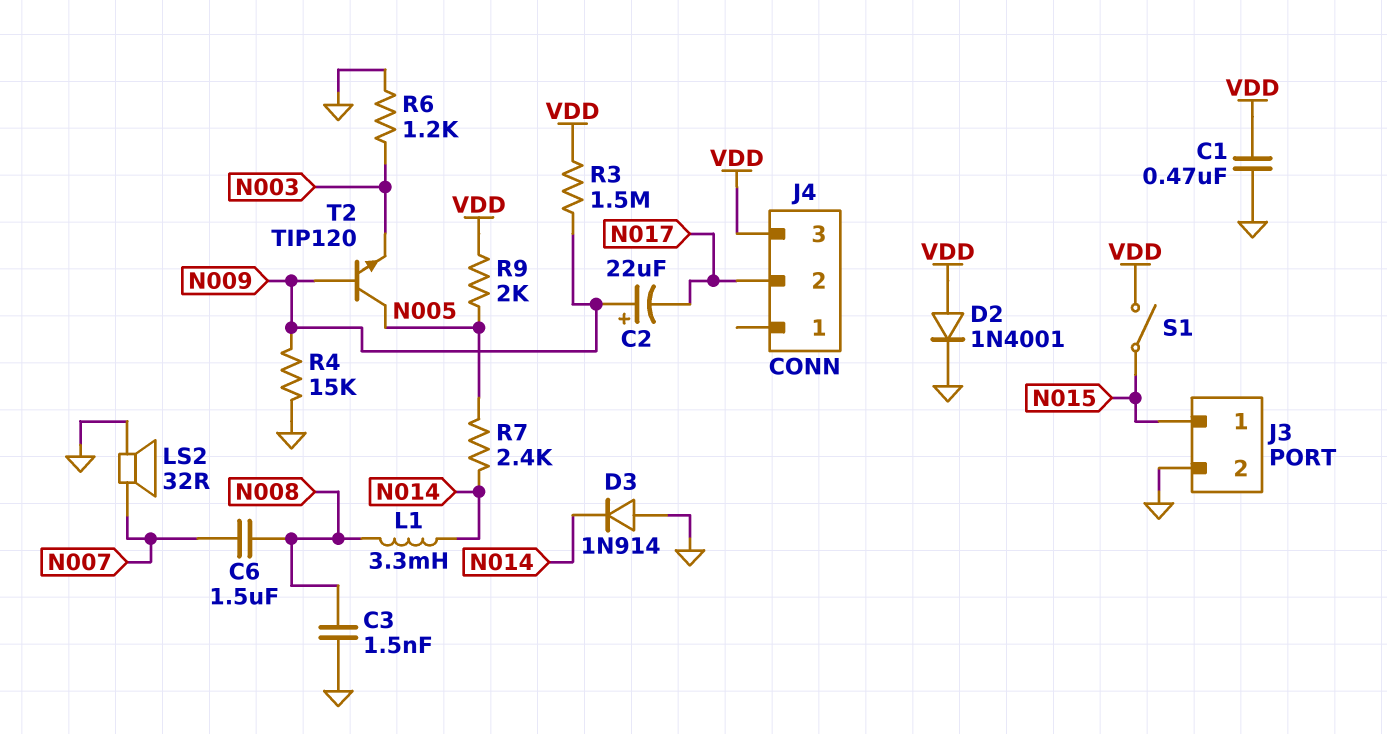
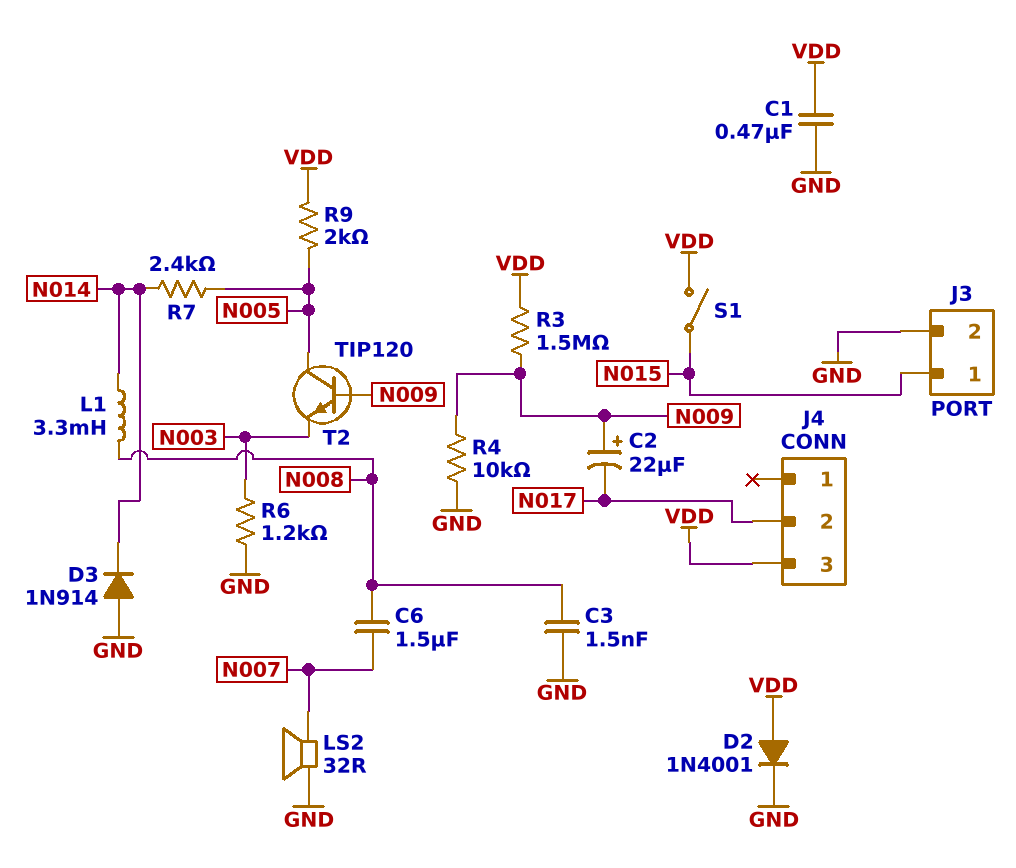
R4: 15k (GND, N009) -> 10k (GND, N009)

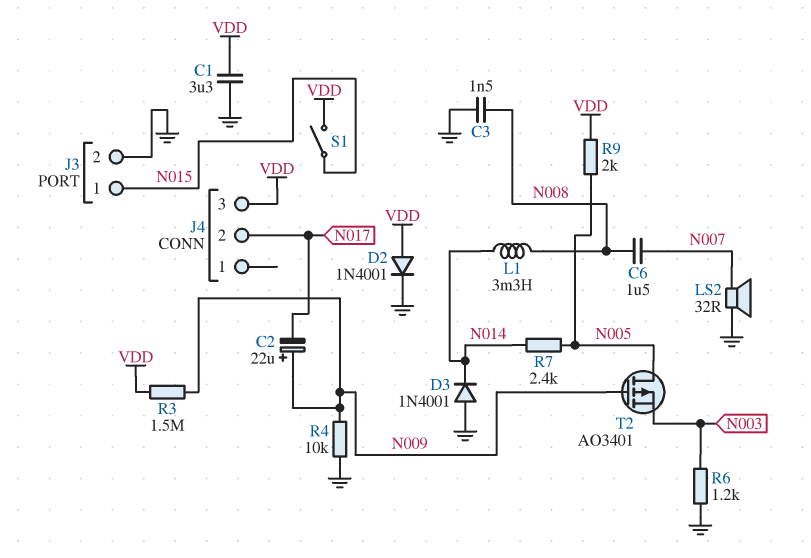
C1: 470nF (GND, VDD) -> 3.3uF (GND, VDD)
D3: diode 1N914 (A GND, K N014) -> diode 1N4001 (A GND, K N014)
T2: NPN TIP120 (B N009, C N005, E N003) -> PMOS AO3401 (G N009, D N005, S N003)

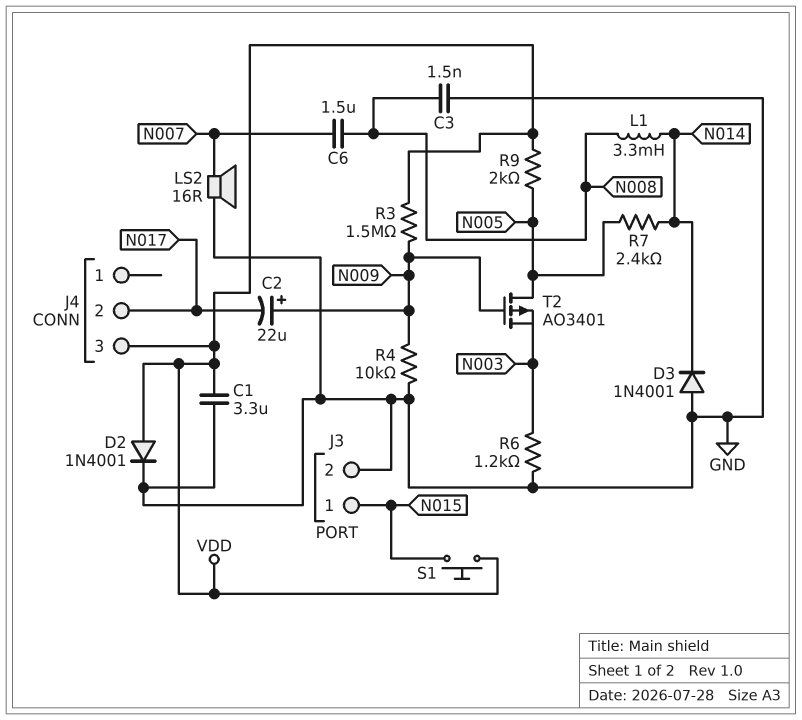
LS2: speaker 32R (GND, N007) -> speaker 16R (GND, N007)
S1: switch (N015, VDD) -> button (N015, VDD)

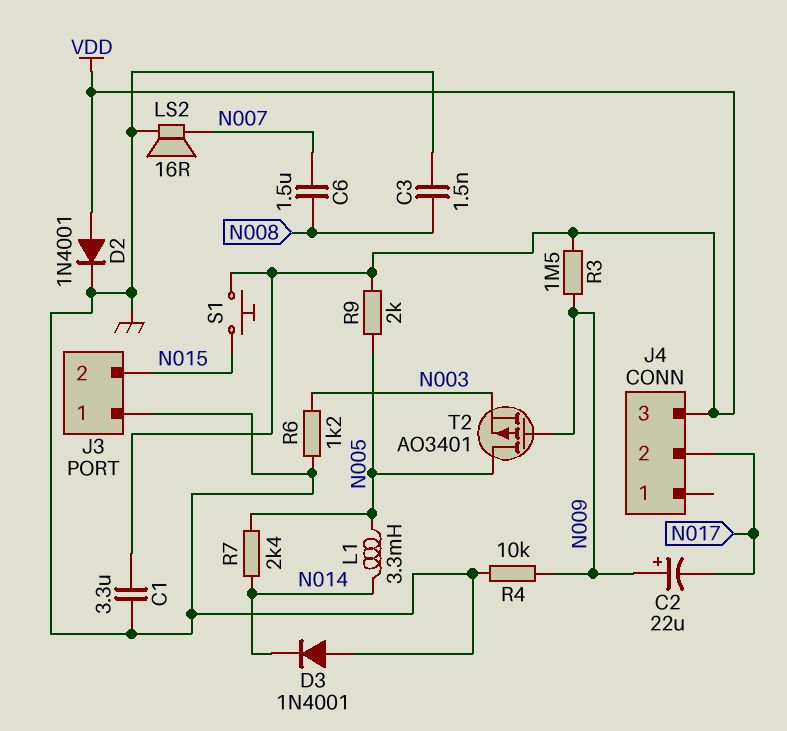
J3 pin 1: N015 -> GND
J3 pin 2: GND -> N015
L1: 3.3mH (N008, N014) -> 3.3mH (N005, N014)

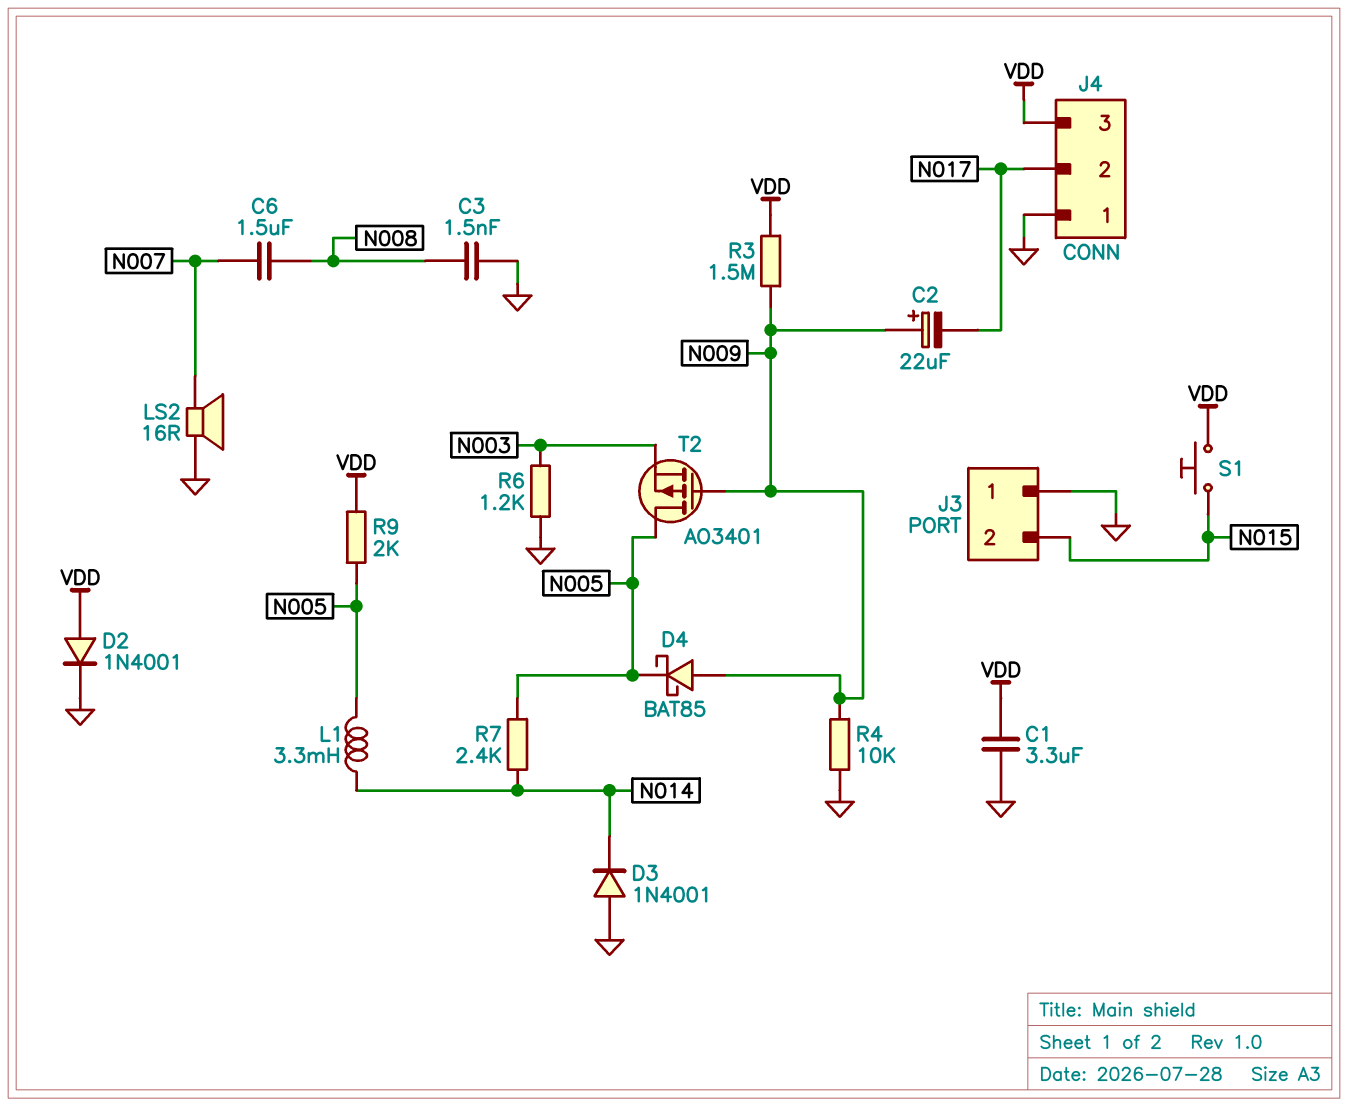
D4: none -> schottky BAT85 (A N009, K N005)
J4 pin 1: none -> GND

